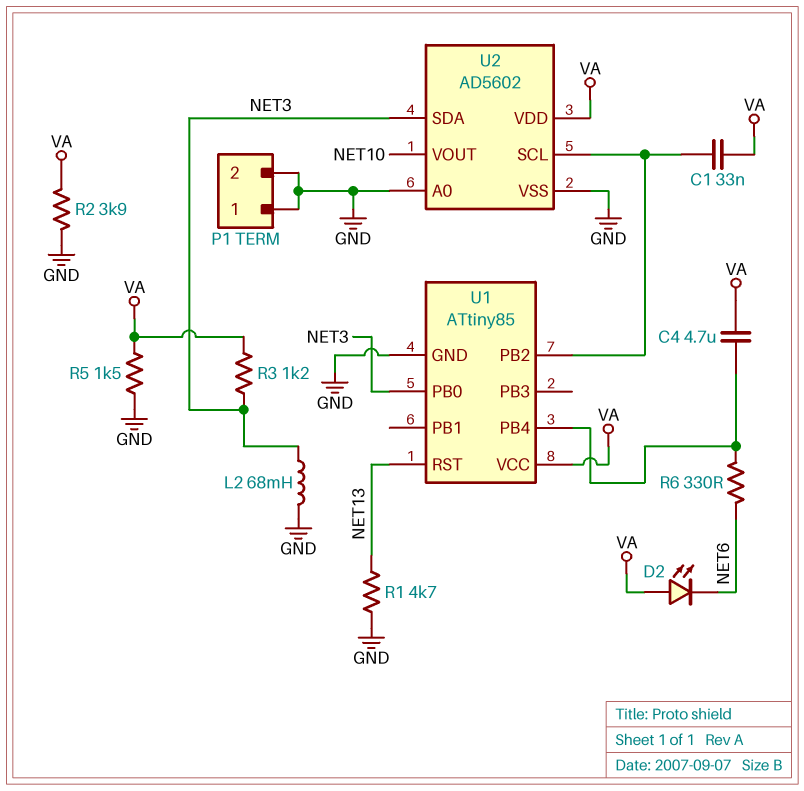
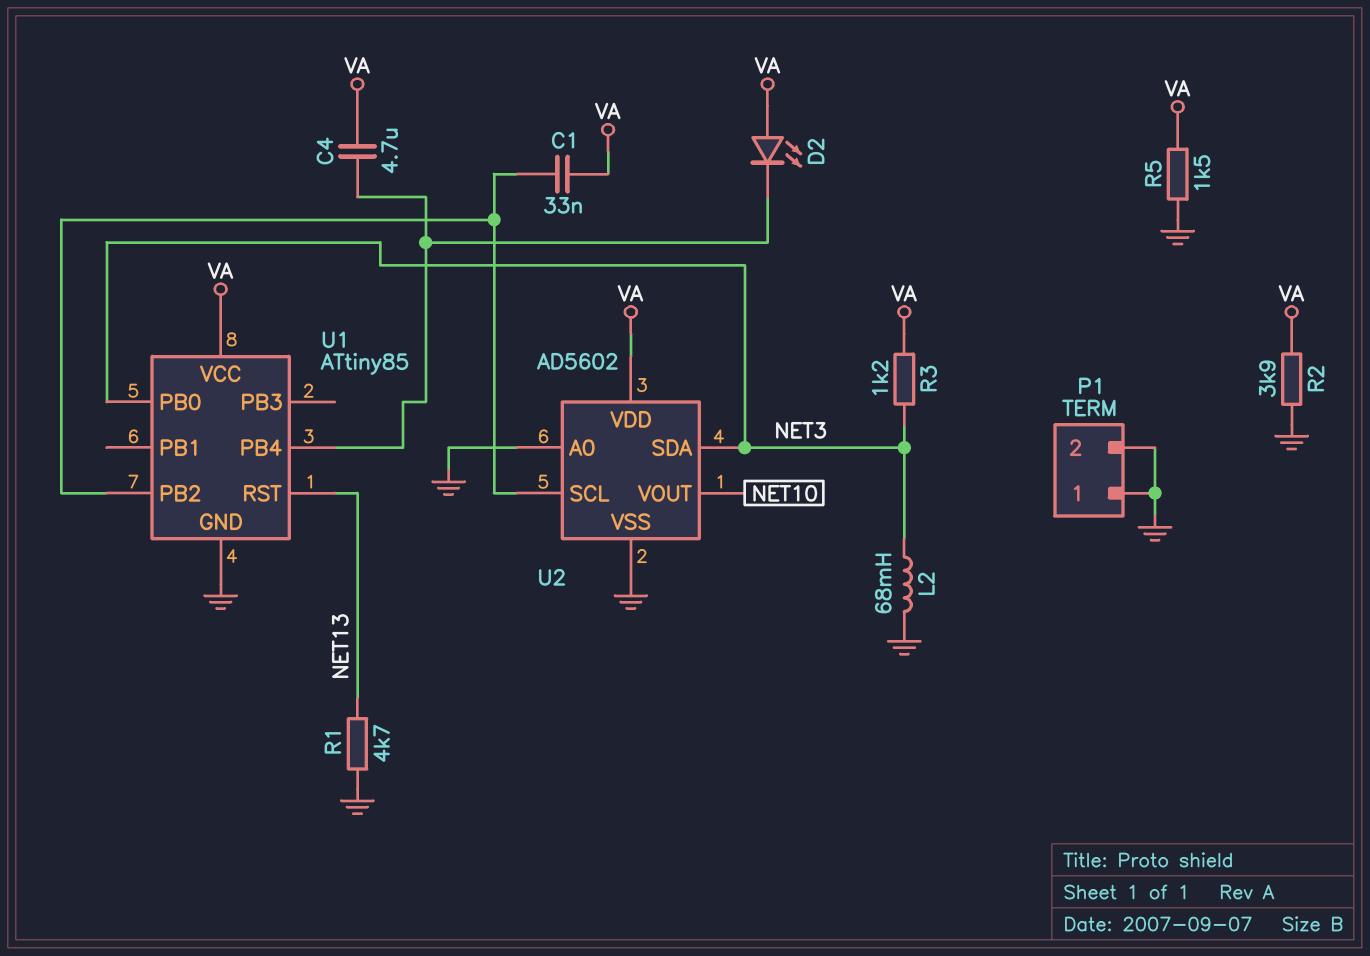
D2: LED (A VA, K NET6) -> LED (A VA, K U1/PB4)
R6: 330 (NET6, U1/PB4) -> none

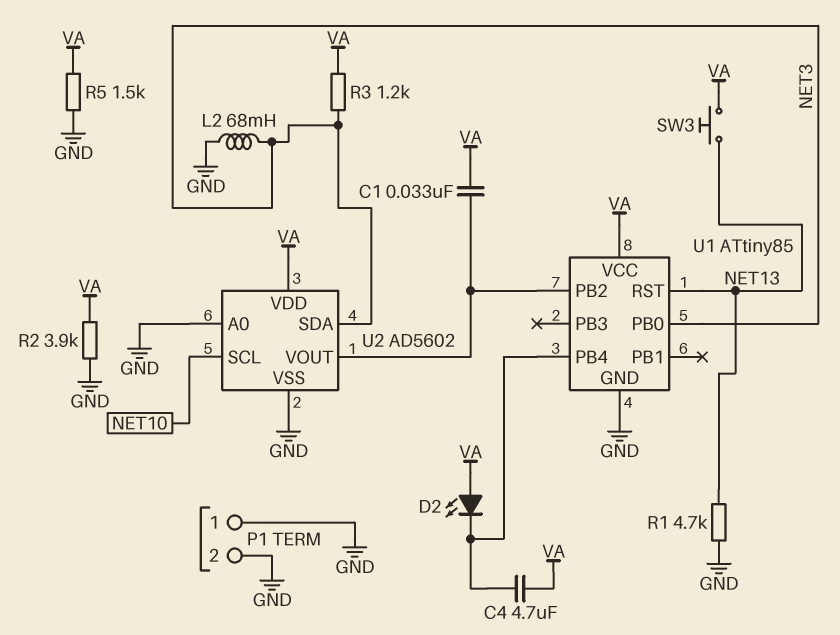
SW3: none -> button (NET13, VA)
U2 pin SCL: U1/PB2 -> NET10
U2 pin VOUT: NET10 -> U1/PB2

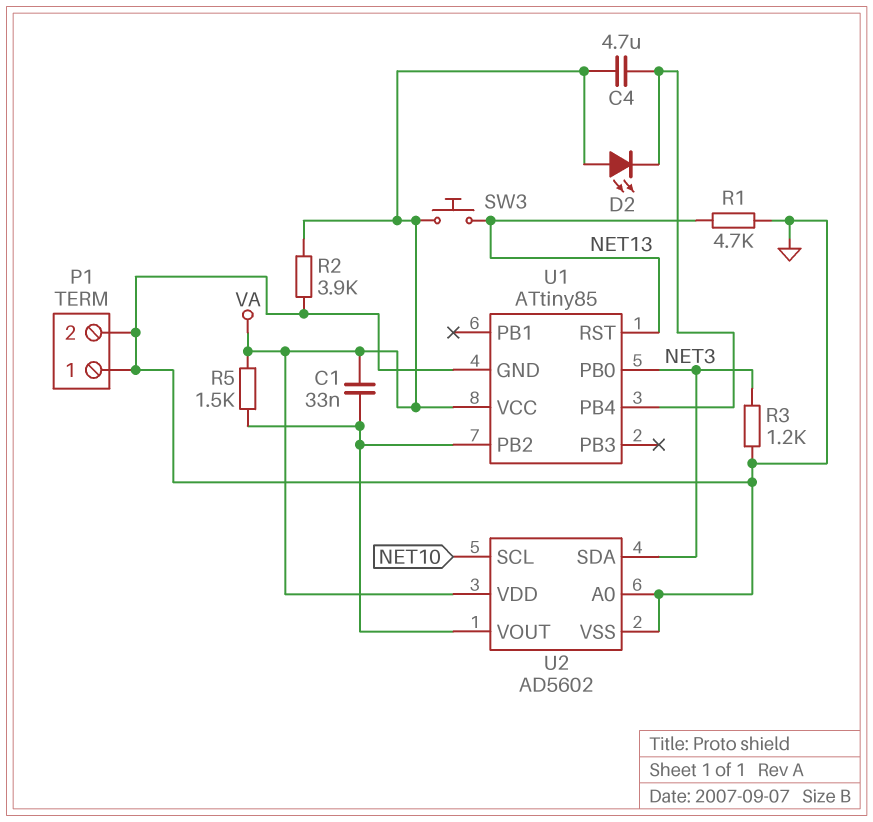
L2: 68mH (GND, NET3) -> none
R3: 1.2k (NET3, VA) -> 1.2k (GND, NET3)
R5: 1.5k (GND, VA) -> 1.5k (U1/PB2, VA)

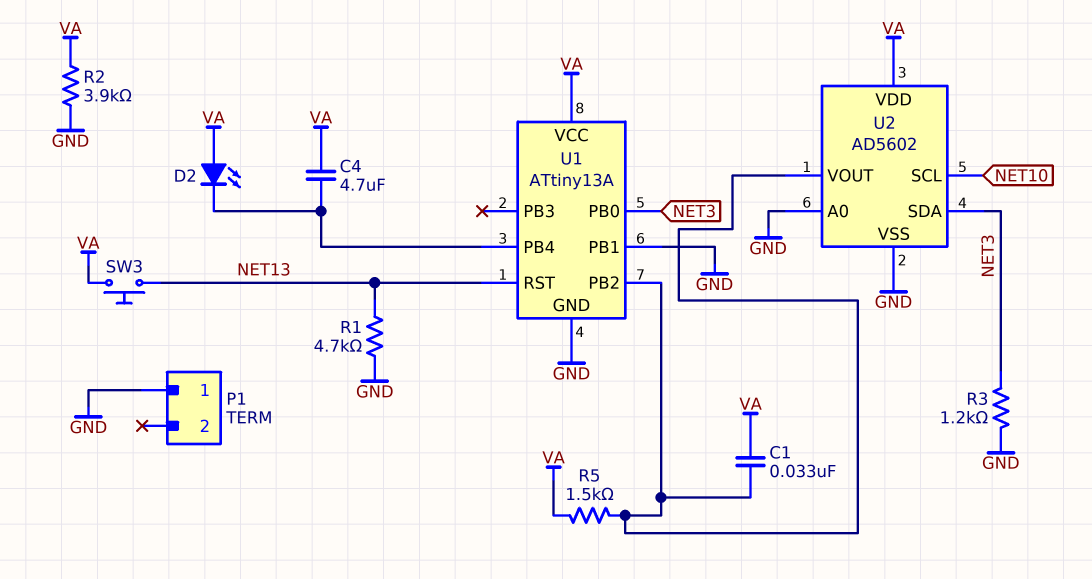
P1 pin 2: GND -> none
U1: ATtiny85 -> ATtiny13A
U1 pin PB1: none -> GND

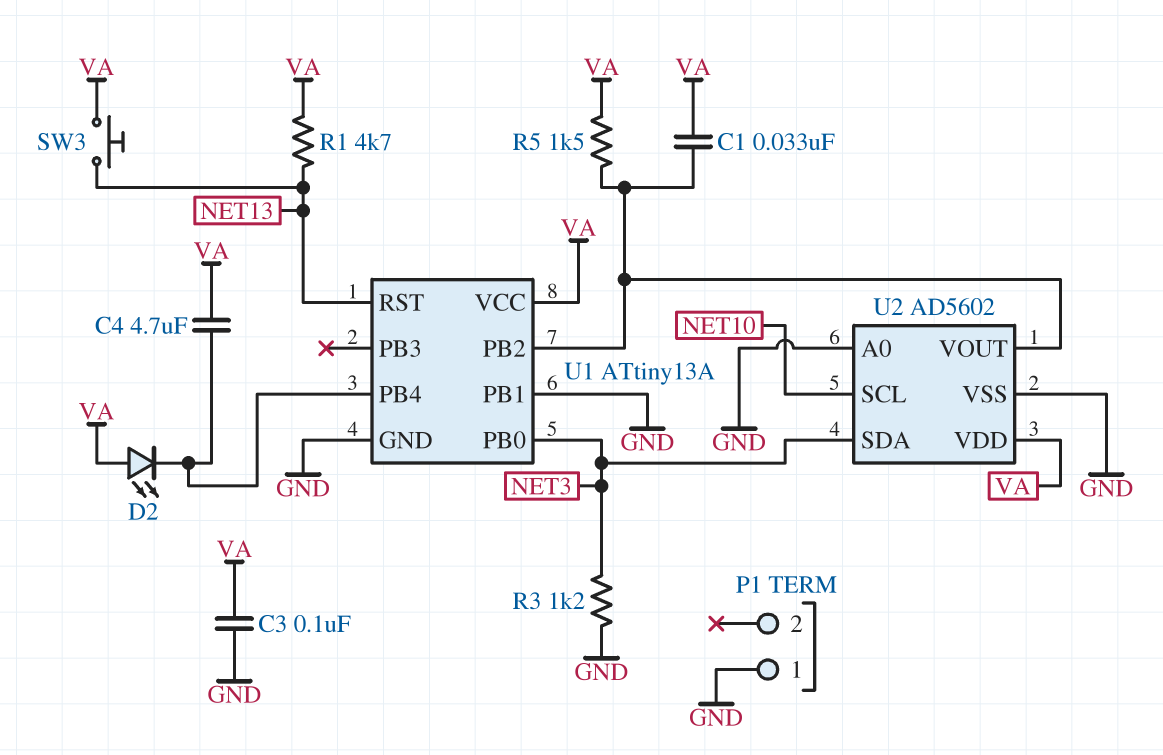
C3: none -> 100nF (GND, VA)
R1: 4.7k (GND, NET13) -> 4.7k (NET13, VA)
R2: 3.9k (GND, VA) -> none

